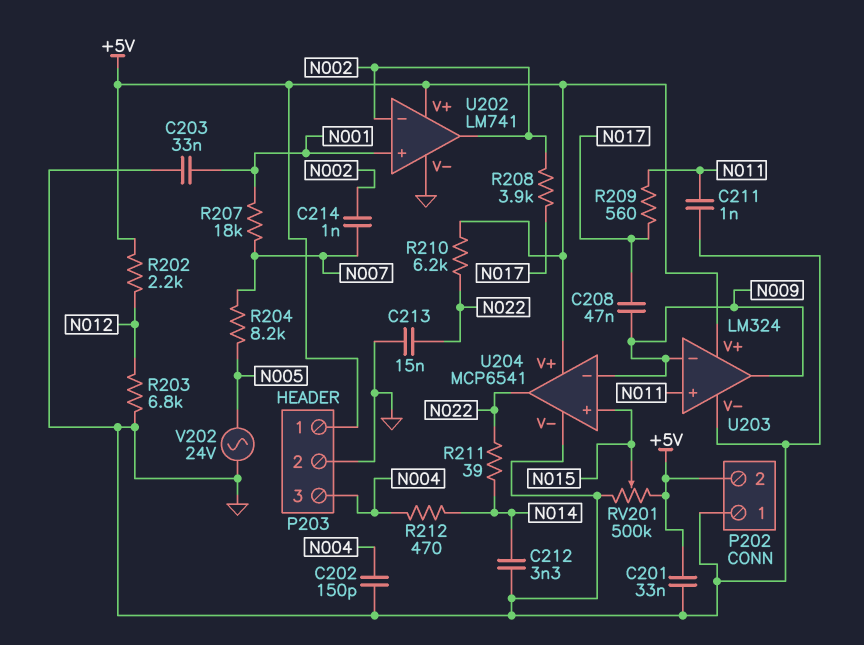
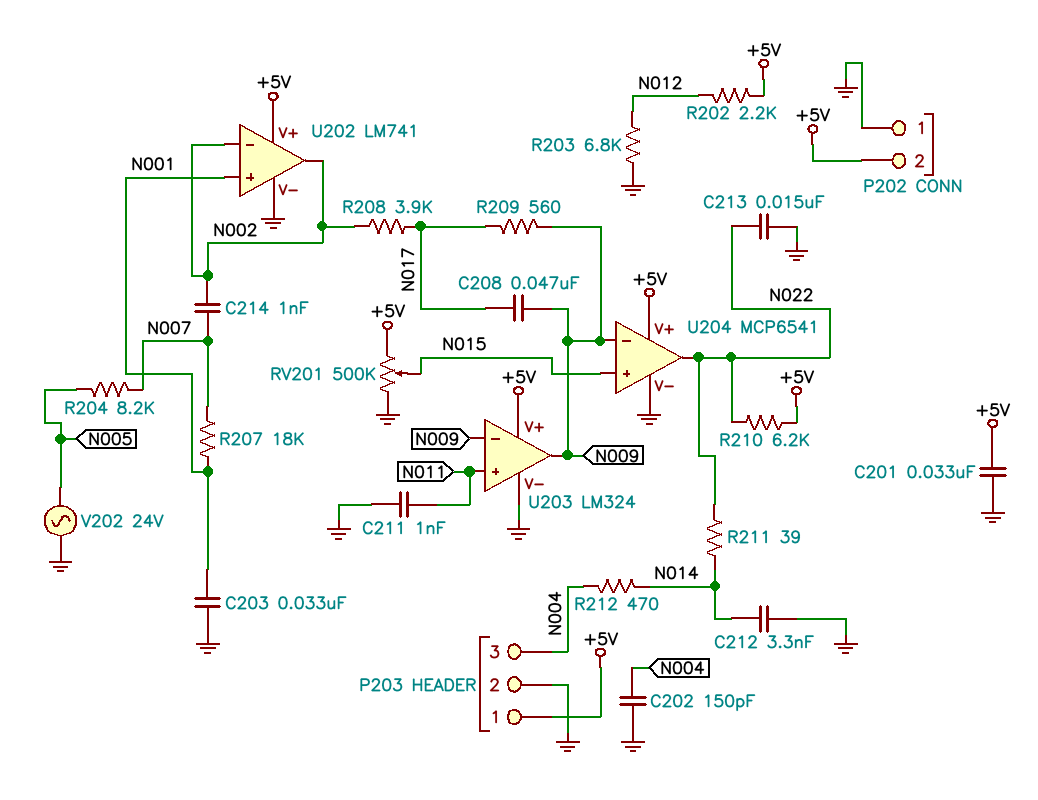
R209: 560 (N011, N017) -> 560 (N009, N017)

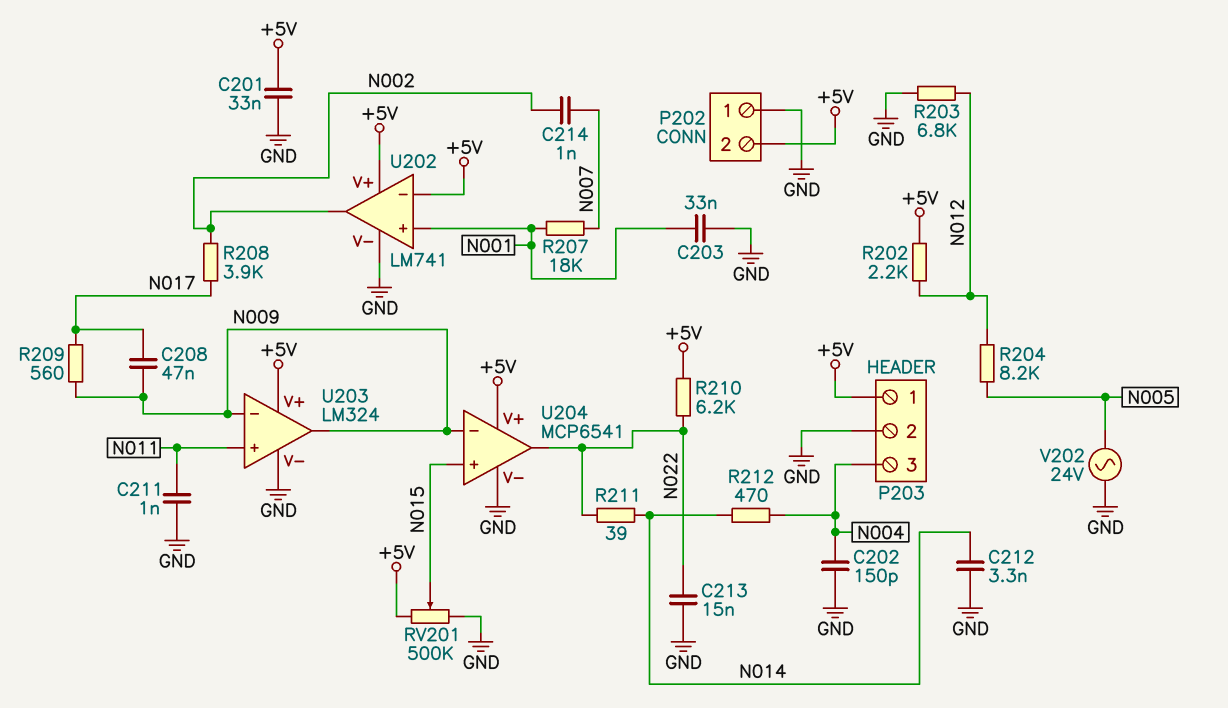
R204: 8.2k (N005, N007) -> 8.2k (N005, N012)
U202 pin in-: N002 -> +5V

